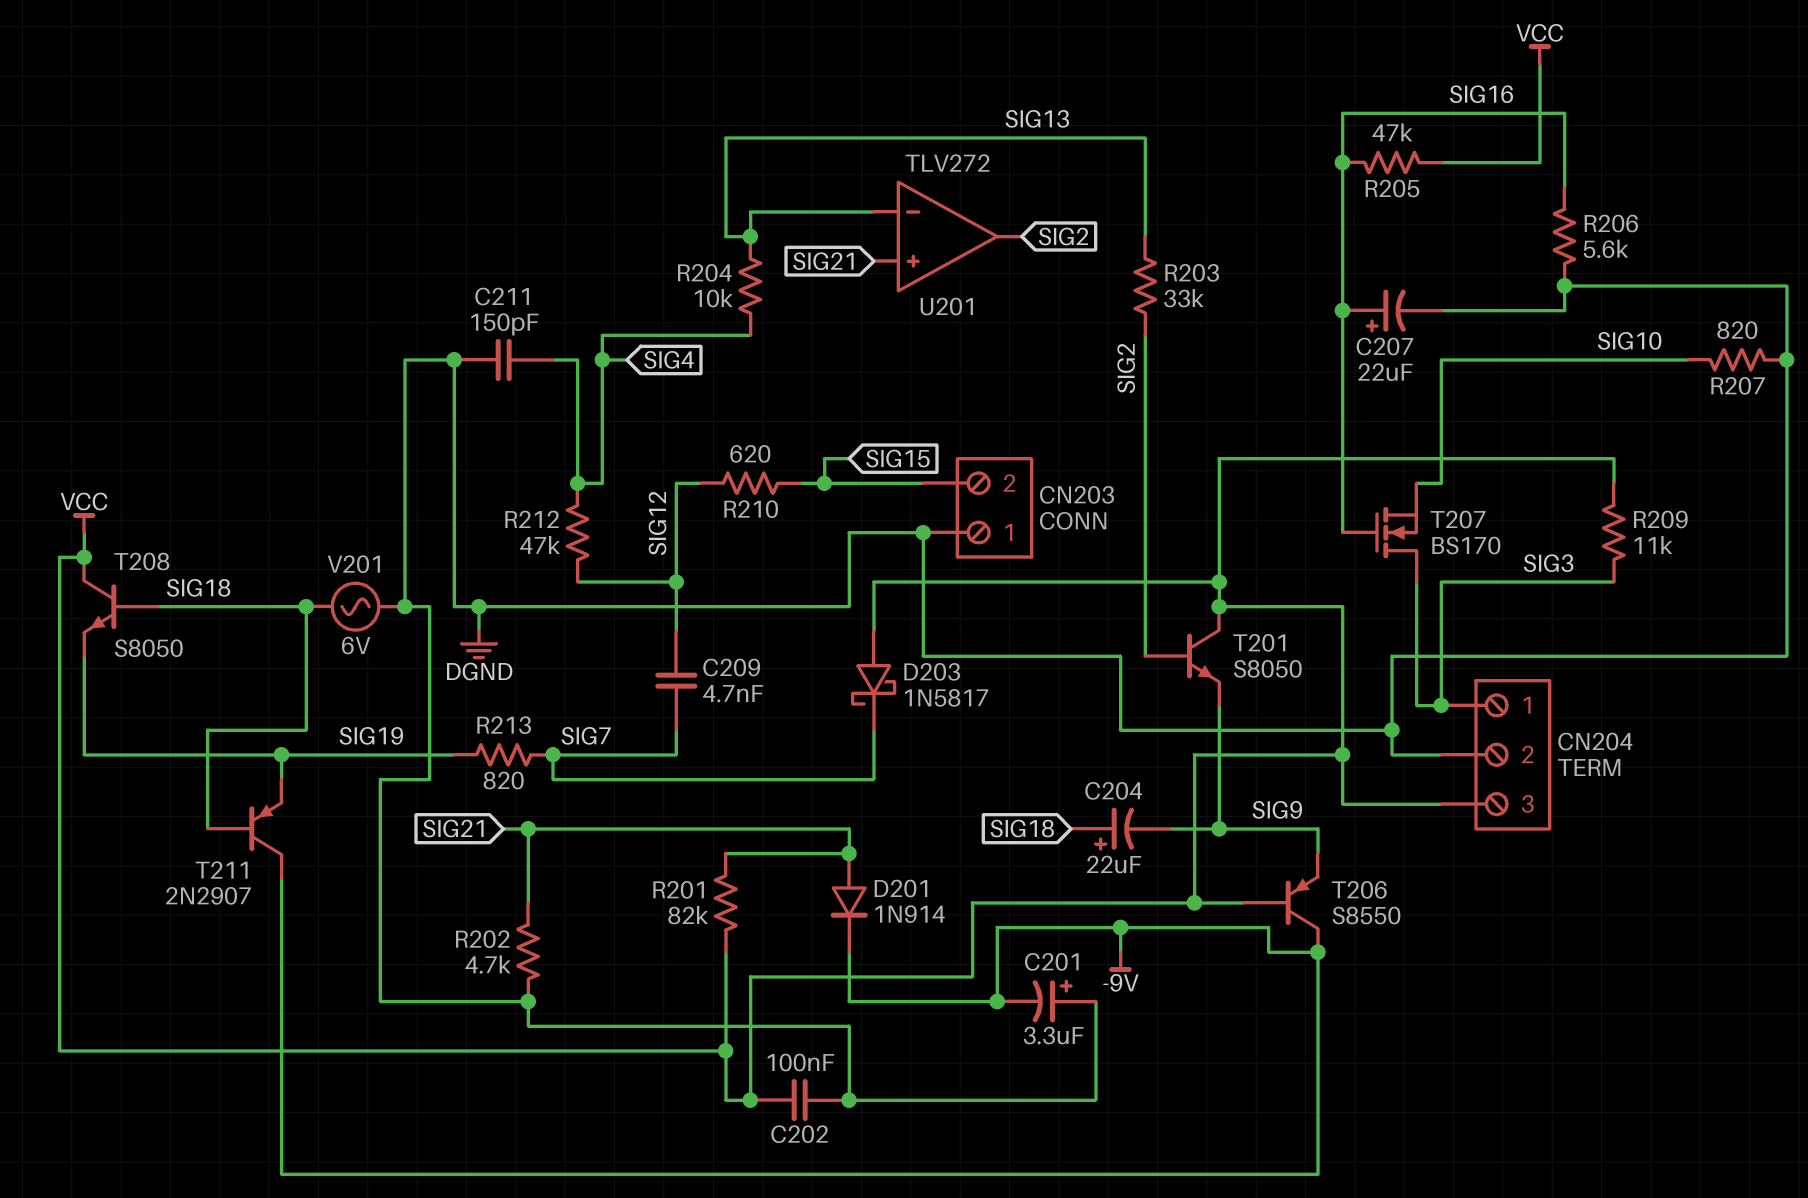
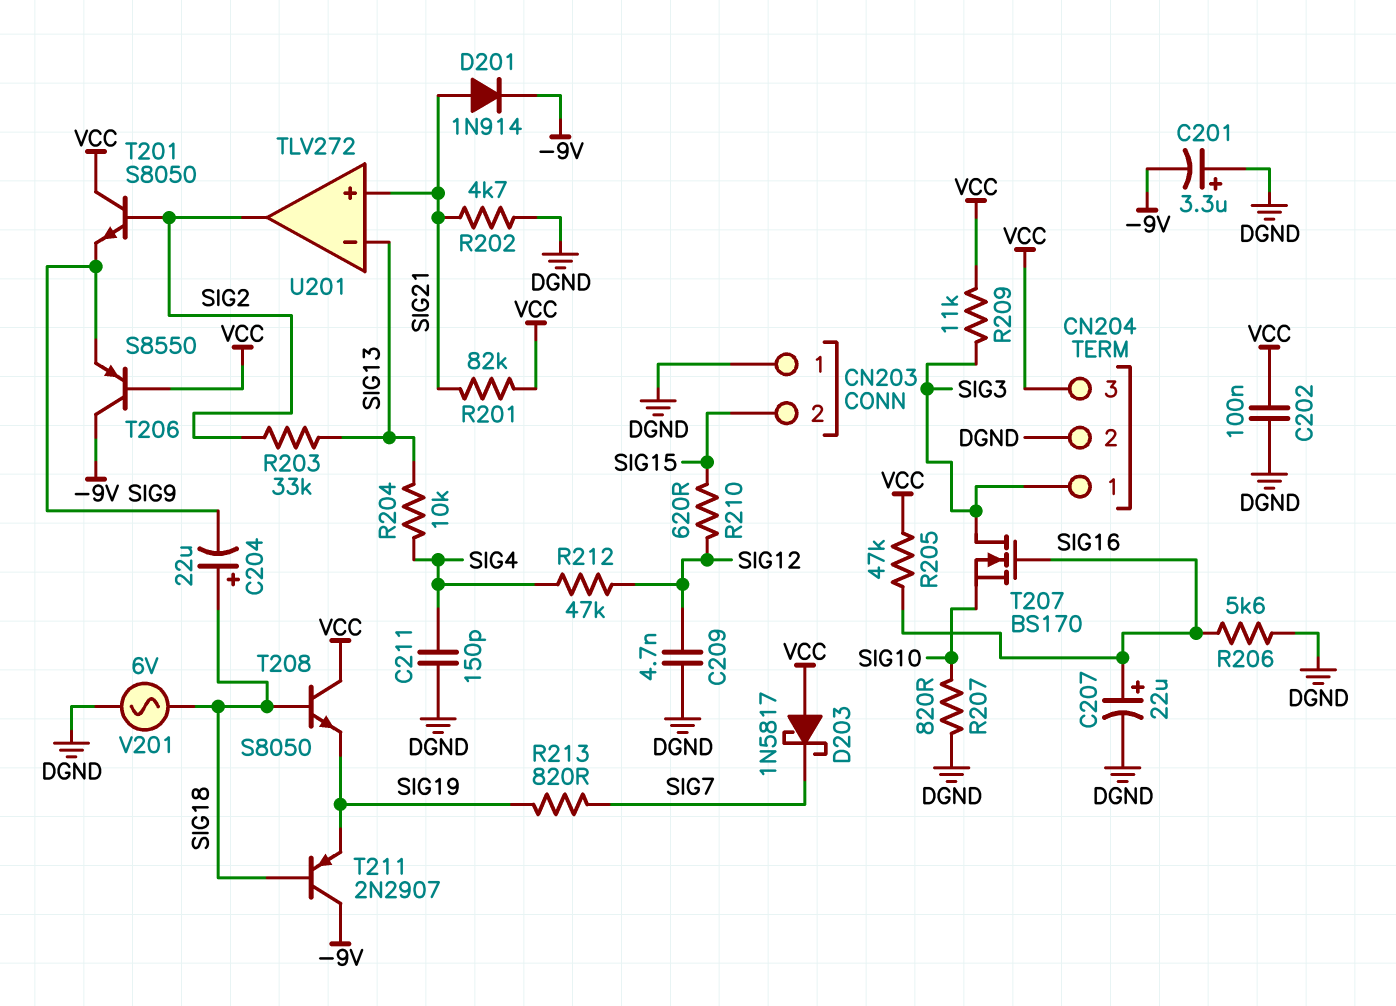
C209: 4.7nF (SIG7, SIG12) -> 4.7nF (DGND, SIG12)

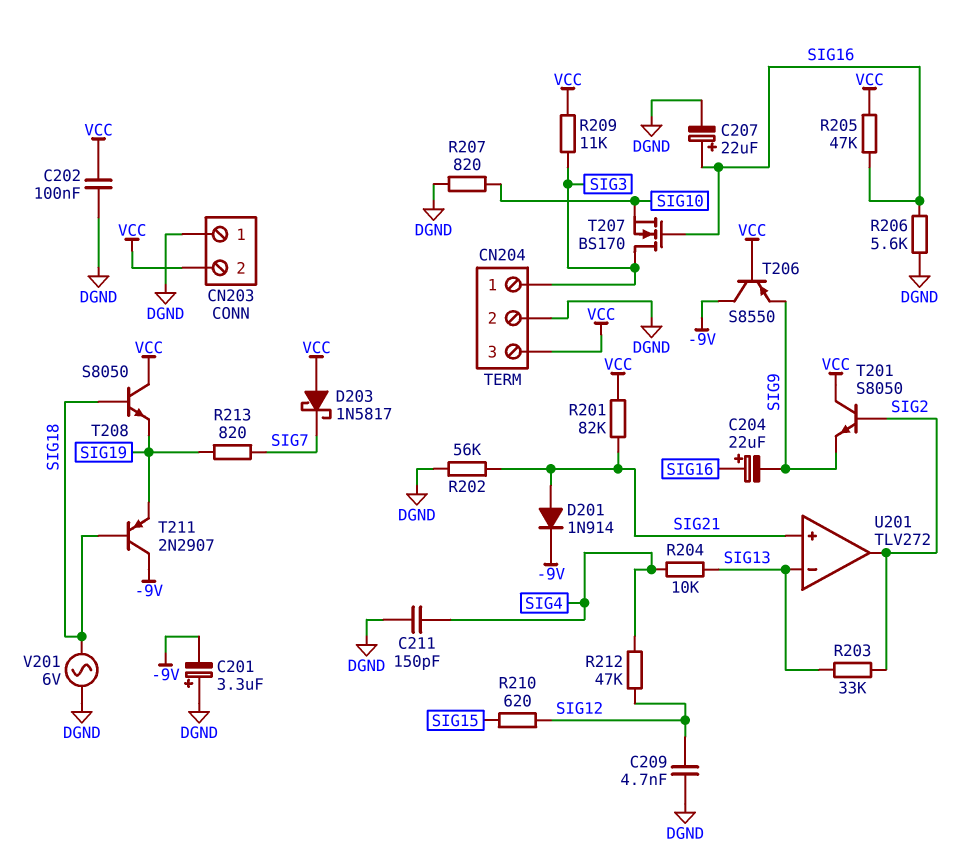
C204: 22uF (plus SIG18, minus SIG9) -> 22uF (plus SIG16, minus SIG9)
CN203 pin 2: SIG15 -> VCC
R202: 4.7k (DGND, SIG21) -> 56k (DGND, SIG21)

